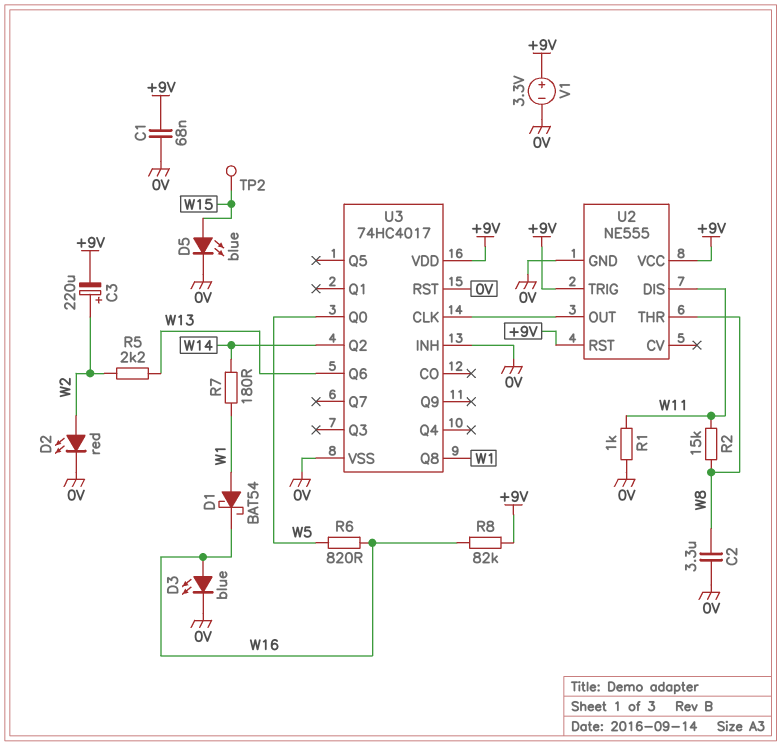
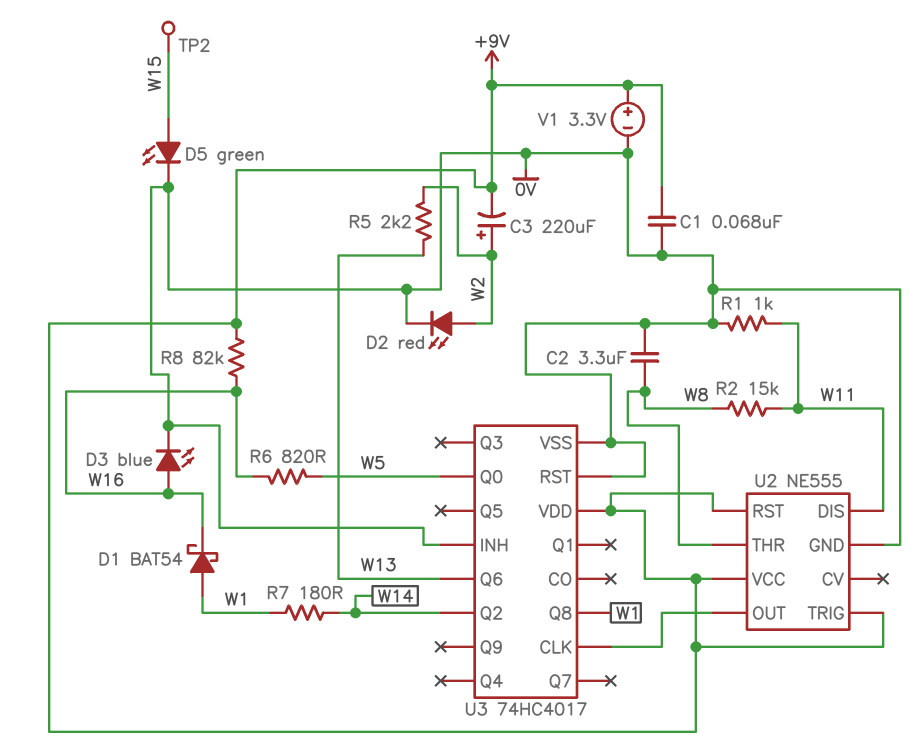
D5: LED blue (A W15, K 0V) -> LED green (A W15, K 0V)

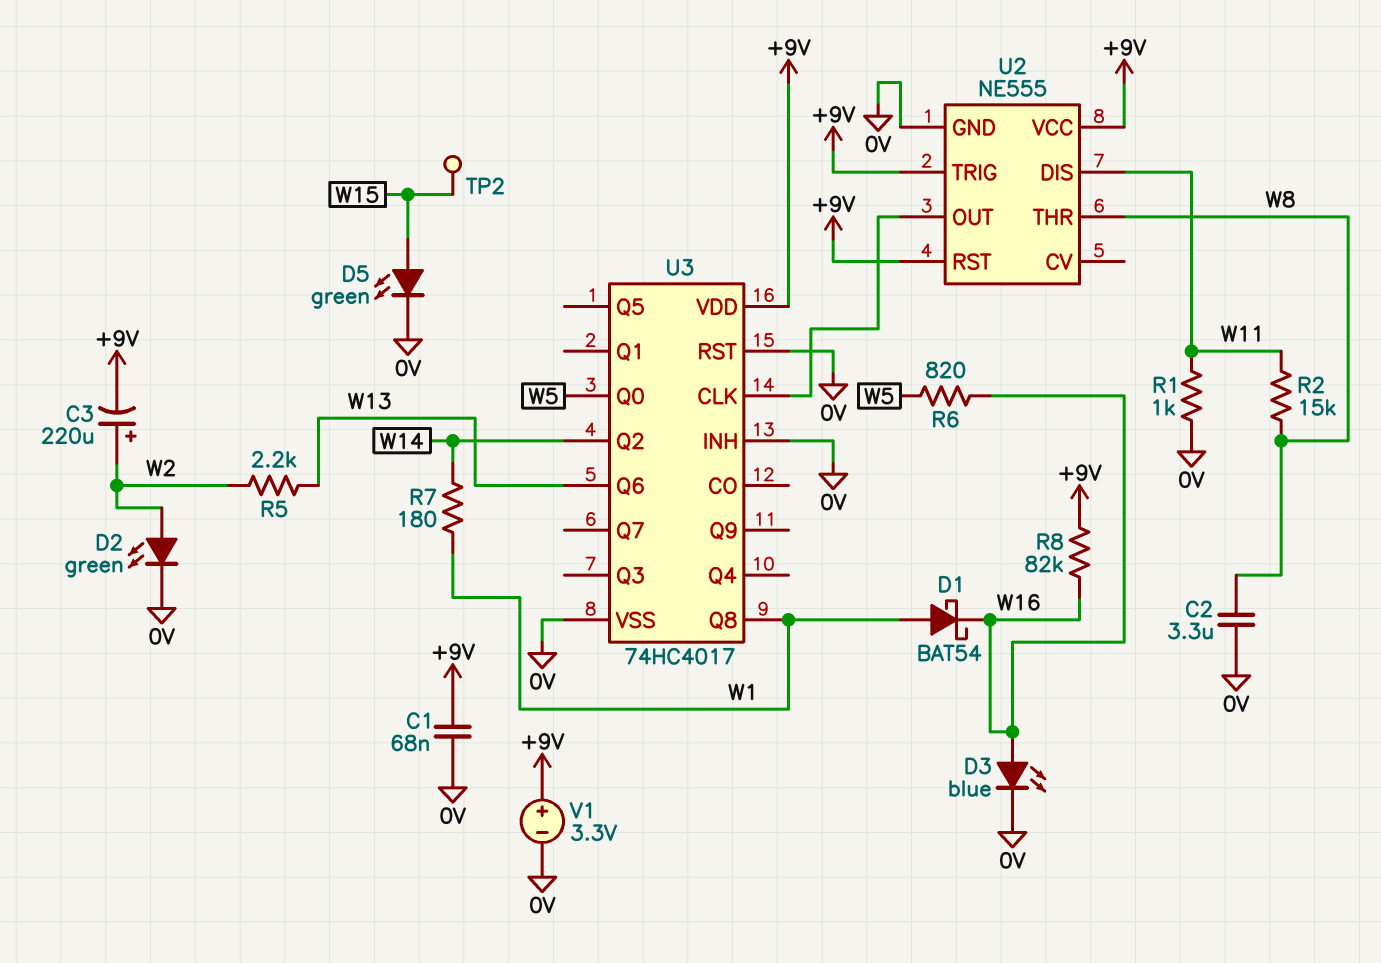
D2: LED red (A W2, K 0V) -> LED green (A W2, K 0V)

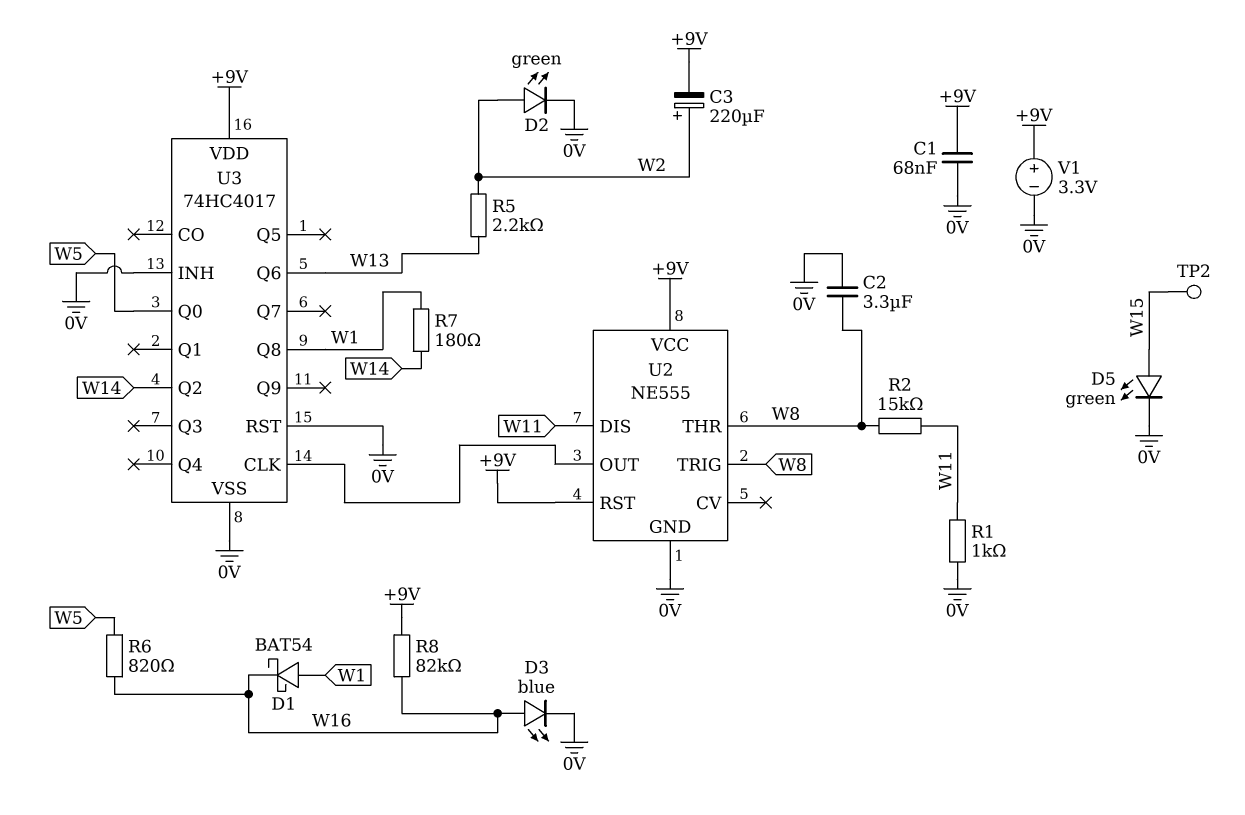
U2 pin TRIG: +9V -> W8

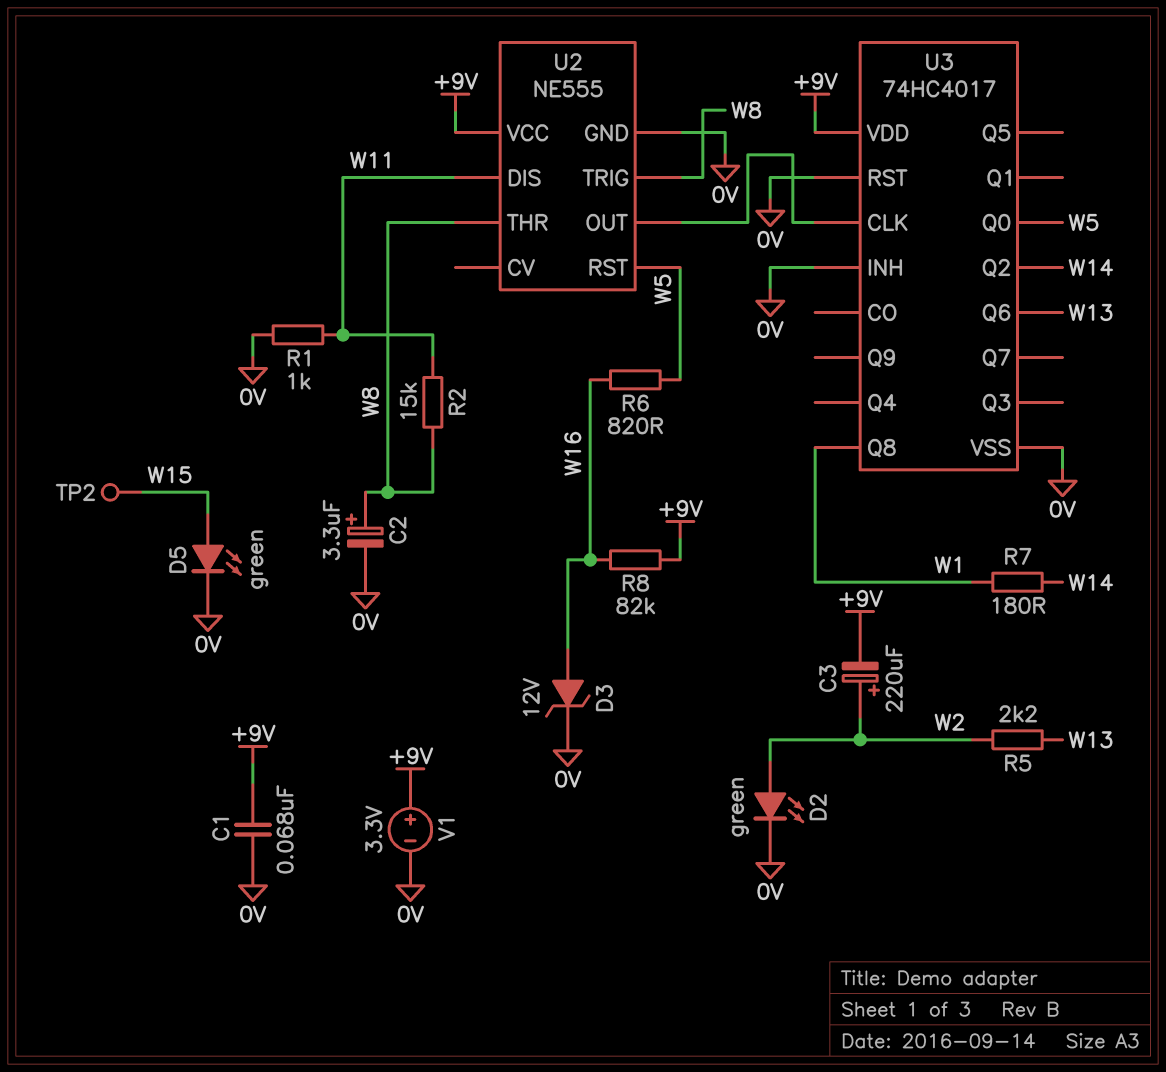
C2: 3.3uF (0V, W8) -> 3.3uF (plus W8, minus 0V)
D1: schottky BAT54 (A W1, K W16) -> none
D3: LED blue (A W16, K 0V) -> zener 12V (A W16, K 0V)
U2 pin RST: +9V -> W5

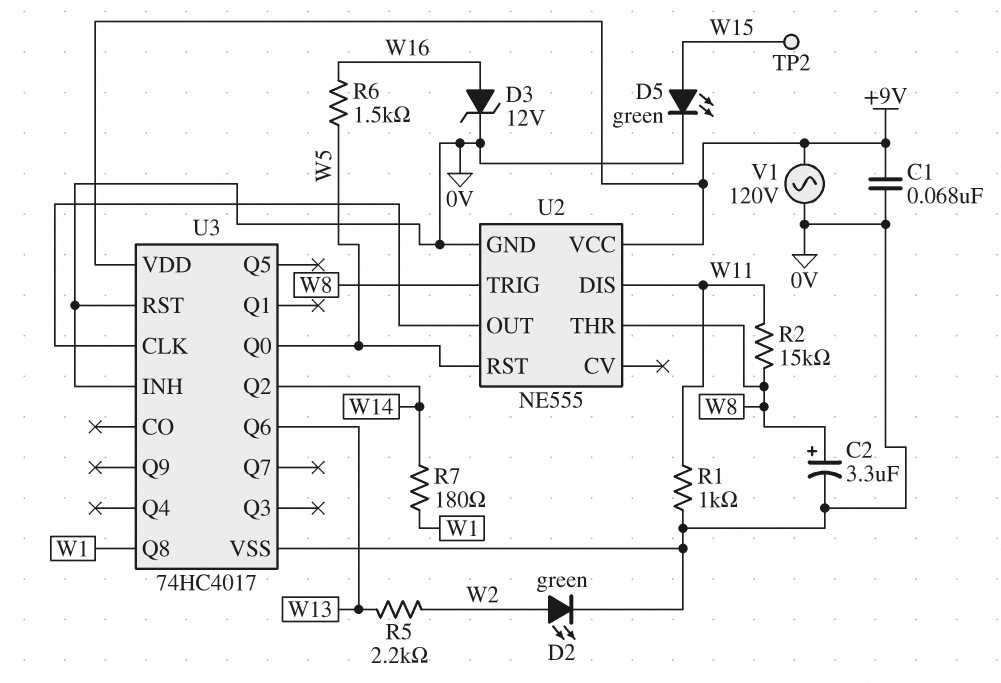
C3: 220uF (plus W2, minus +9V) -> none
R6: 820 (W5, W16) -> 1.5k (W5, W16)
R8: 82k (+9V, W16) -> none
V1: 3.3V (plus +9V, minus 0V) -> AC 120V (+9V, 0V)

